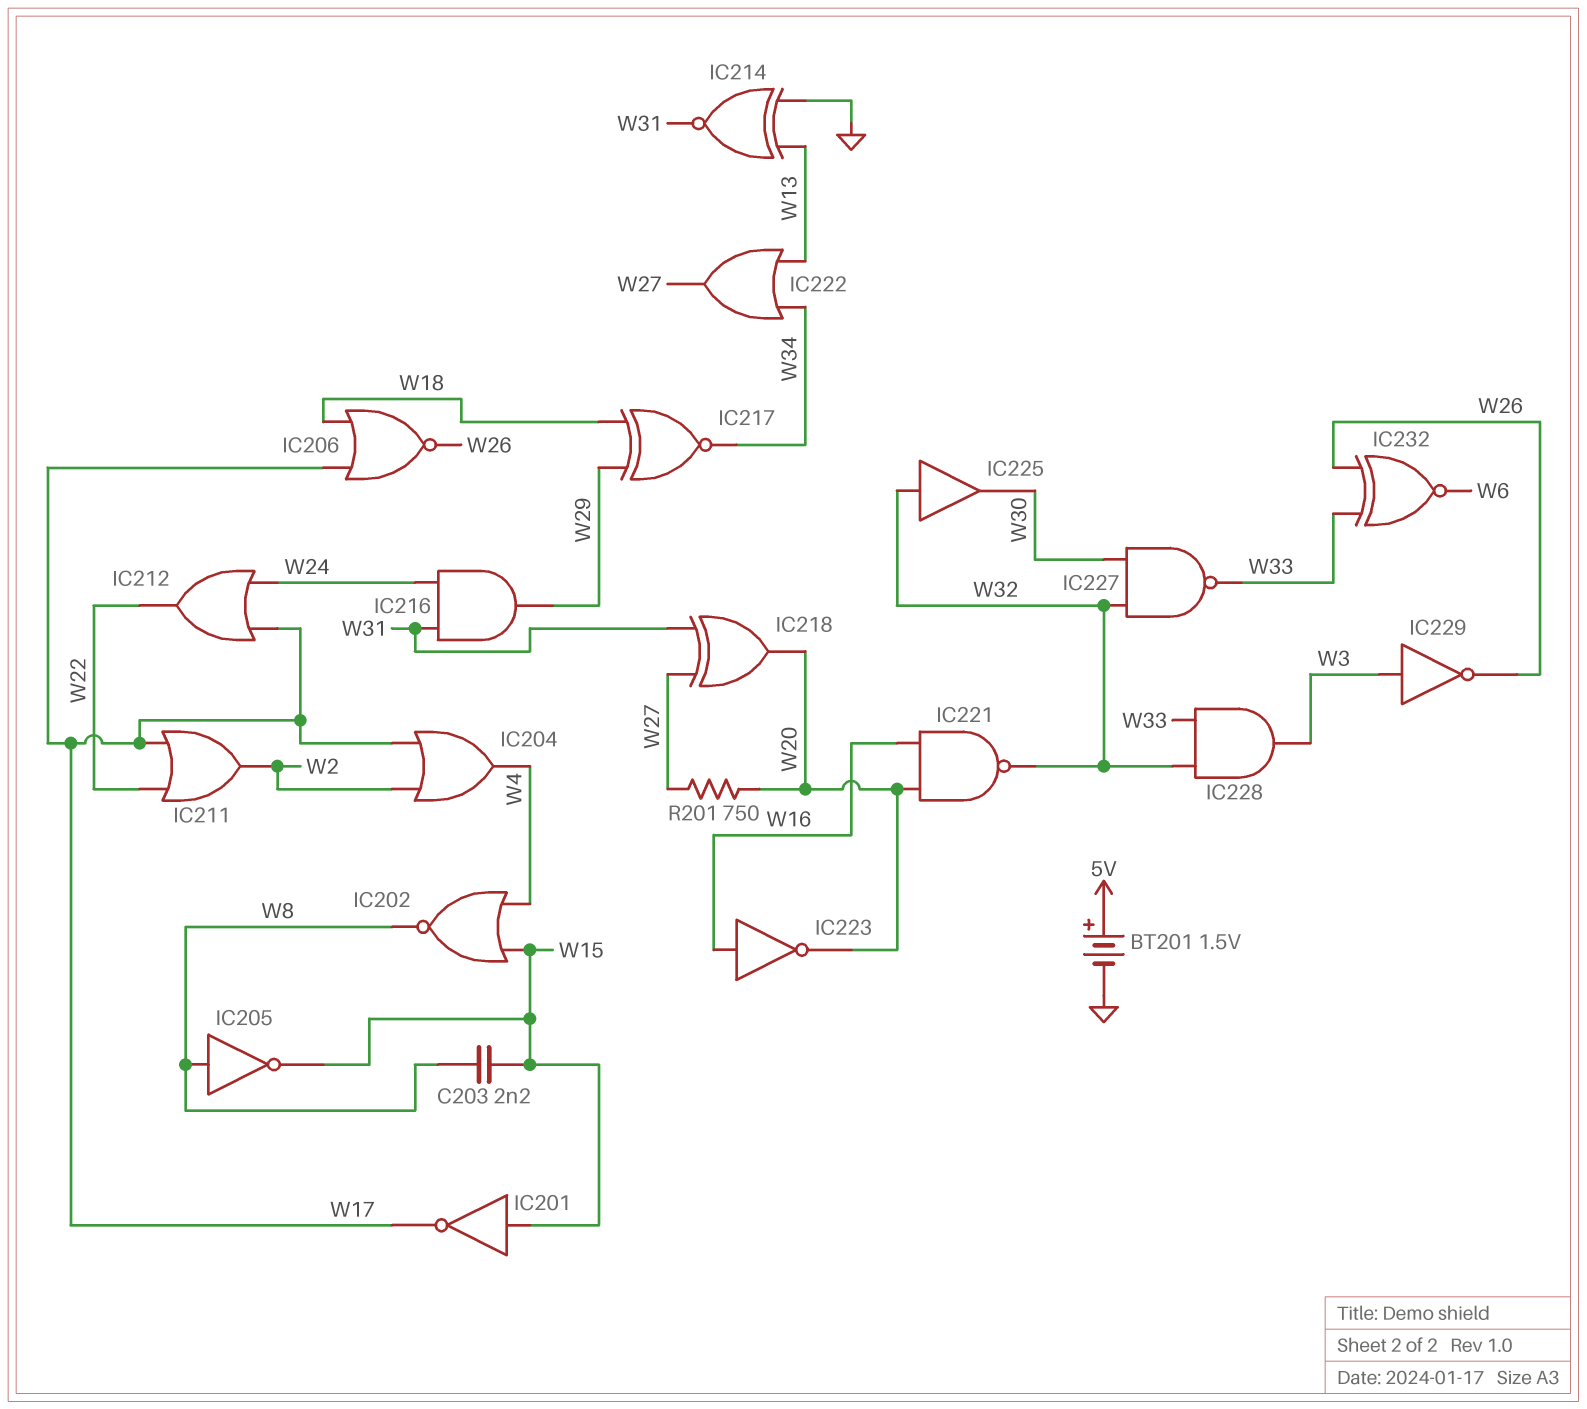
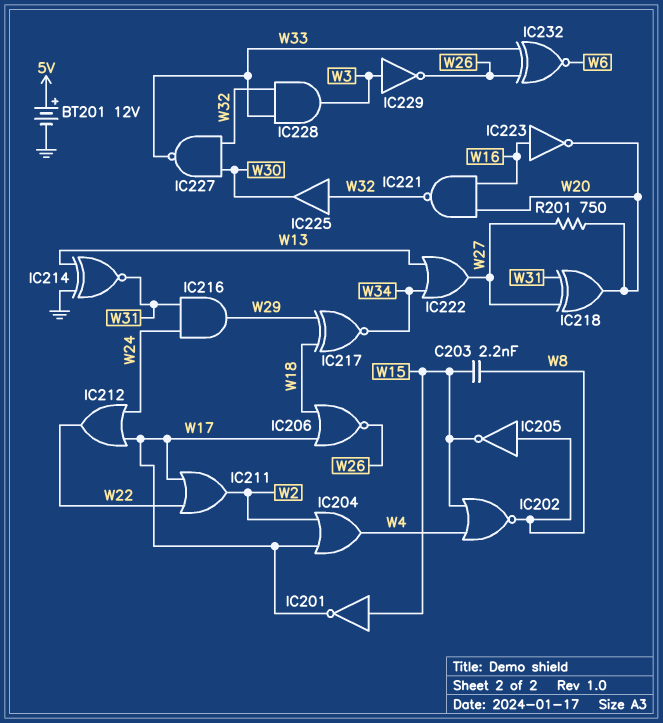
BT201: 1.5V (plus 5V, minus GND) -> 12V (plus 5V, minus GND)

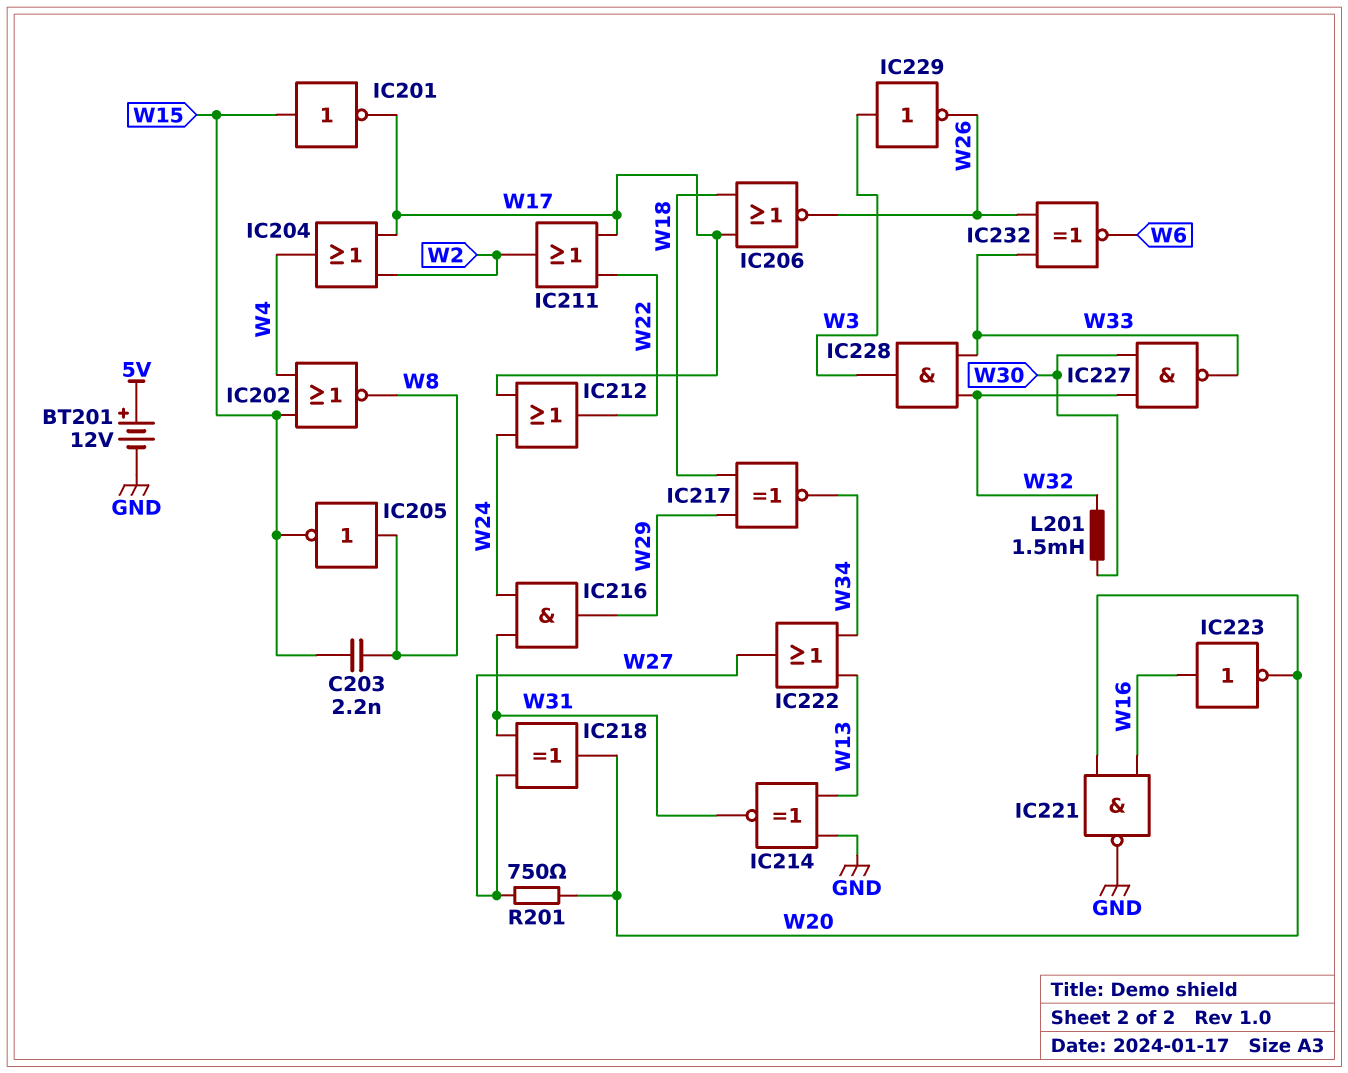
IC221: NAND (in W16, in W20, out W32) -> NAND (in W16, in W20, out GND)
IC225: buffer (in W32, out W30) -> none
L201: none -> 1.5mH (W30, W32)

